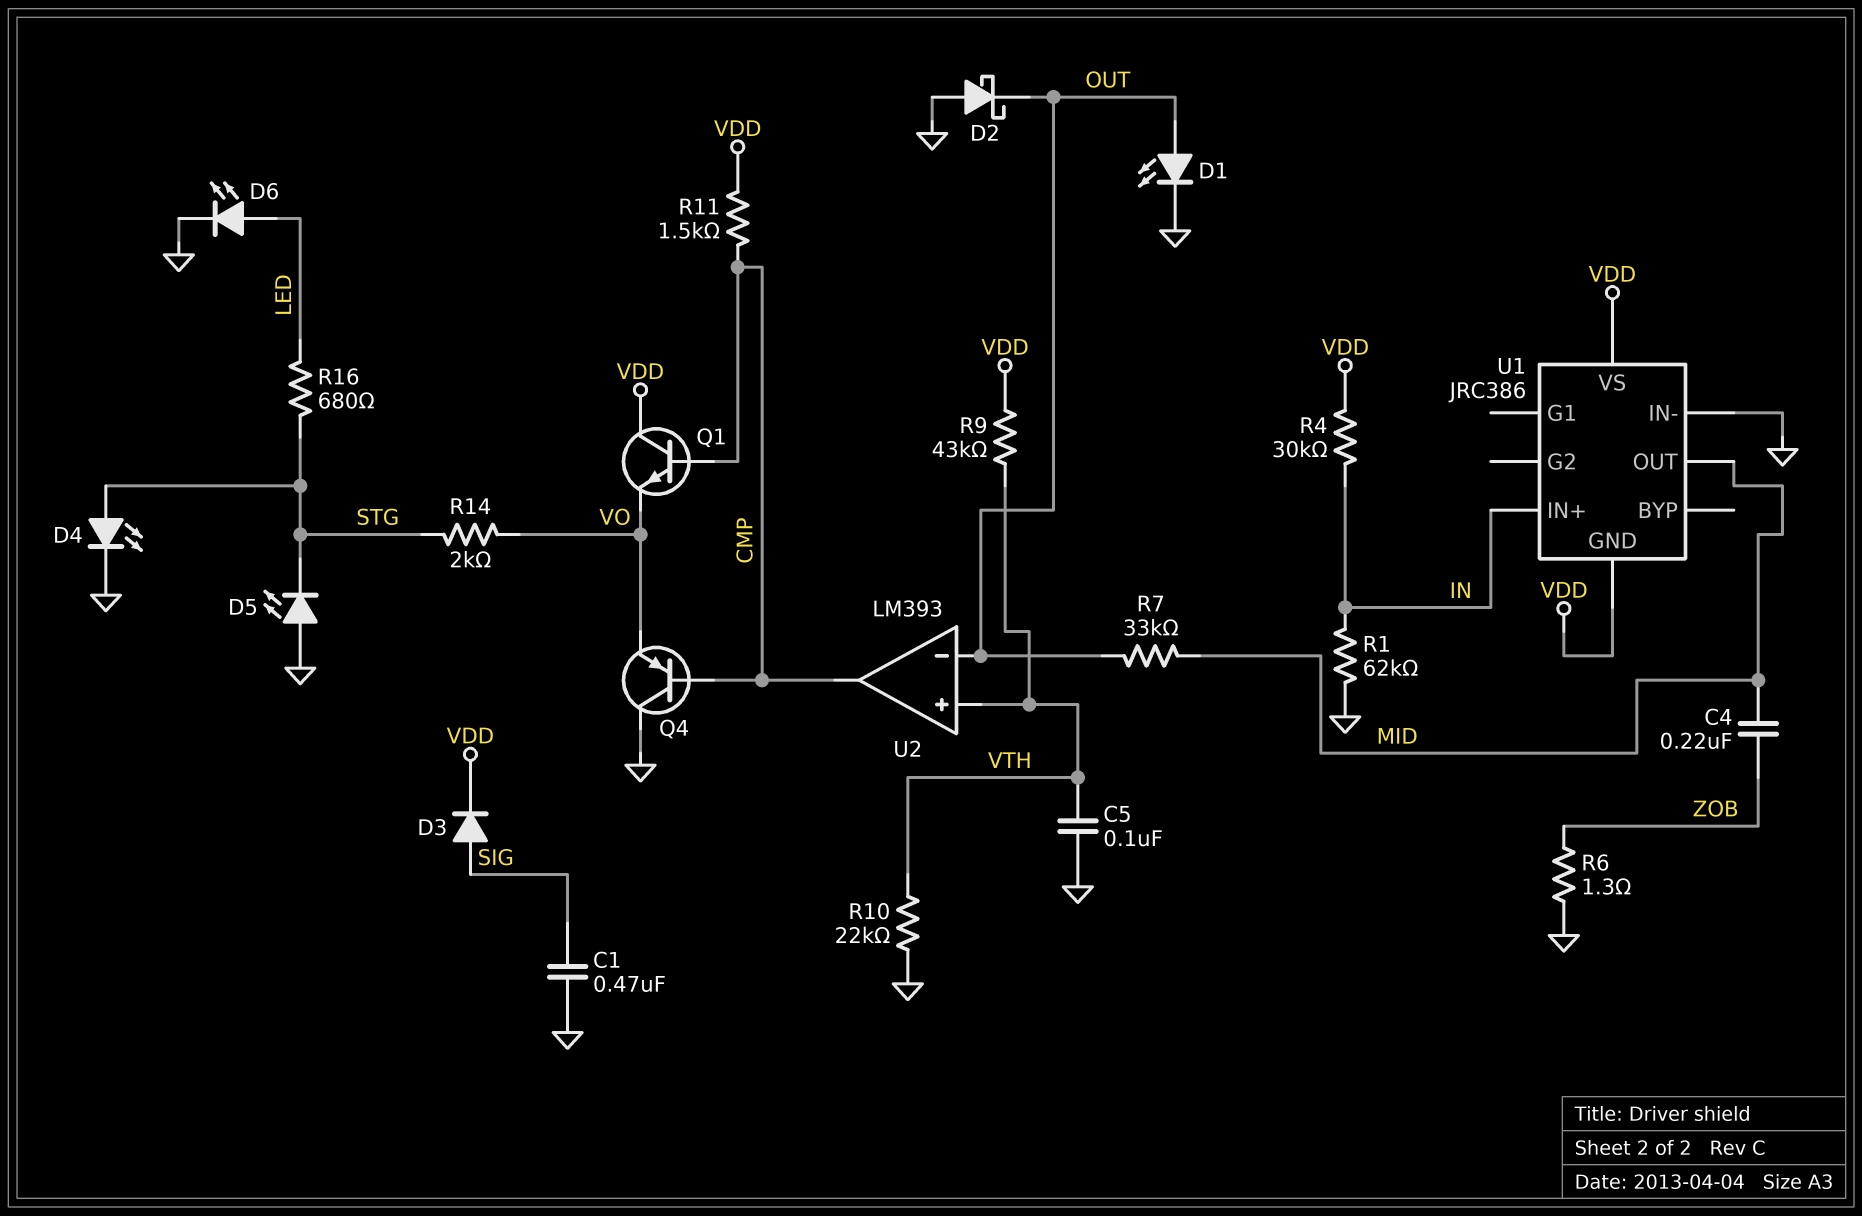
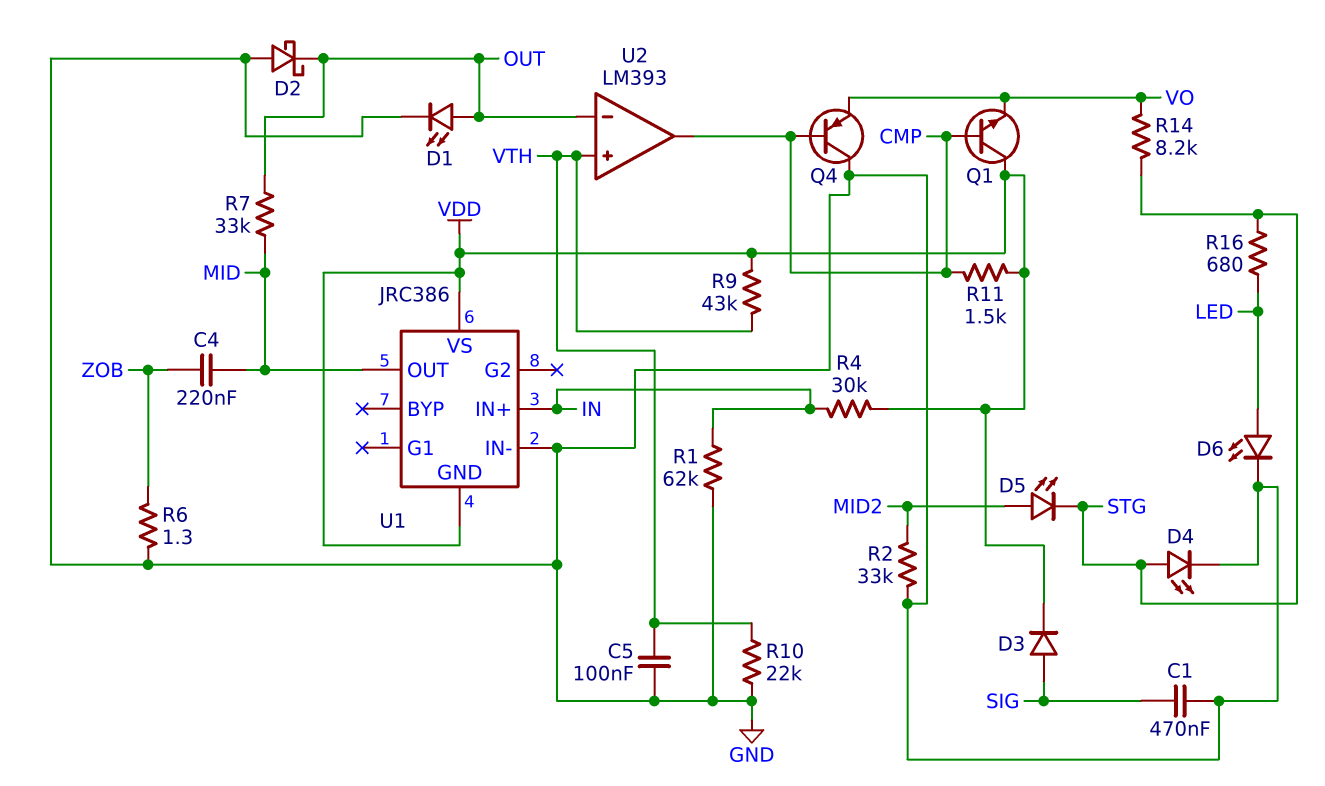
D5: LED (A GND, K STG) -> LED (A MID2, K STG)
R2: none -> 33k (GND, MID2)
R14: 2k (STG, VO) -> 8.2k (STG, VO)

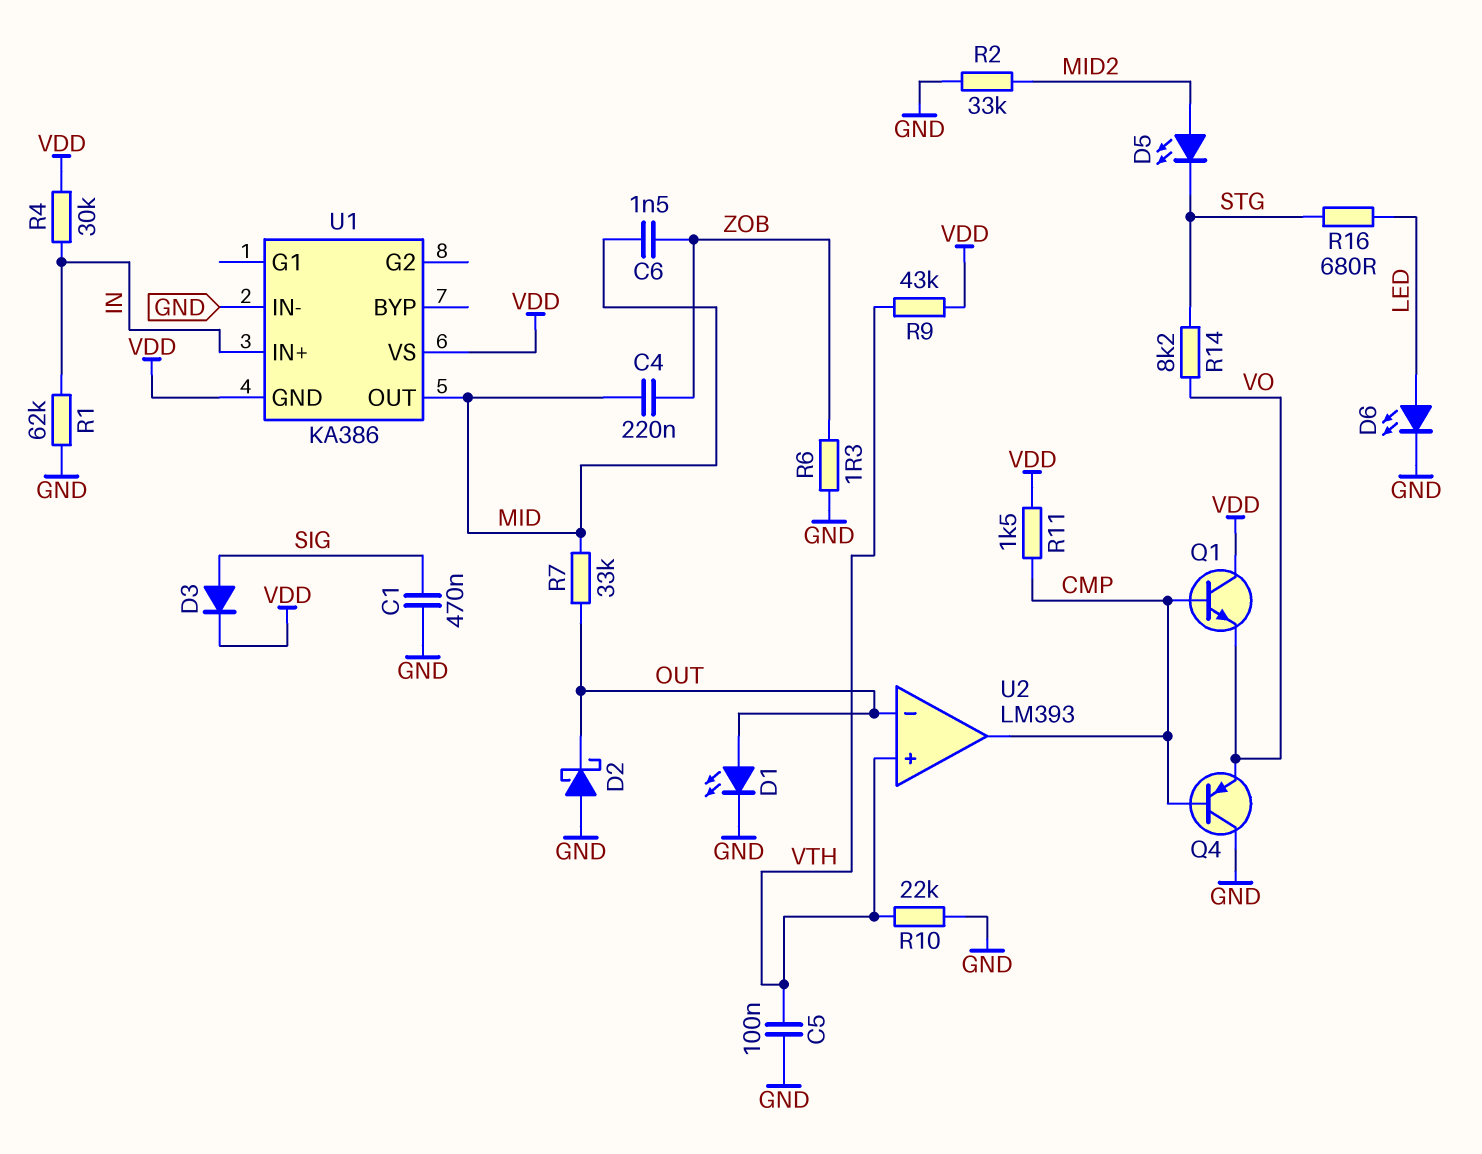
C6: none -> 1.5nF (MID, ZOB)
D4: LED (A STG, K GND) -> none
U1: JRC386 -> KA386

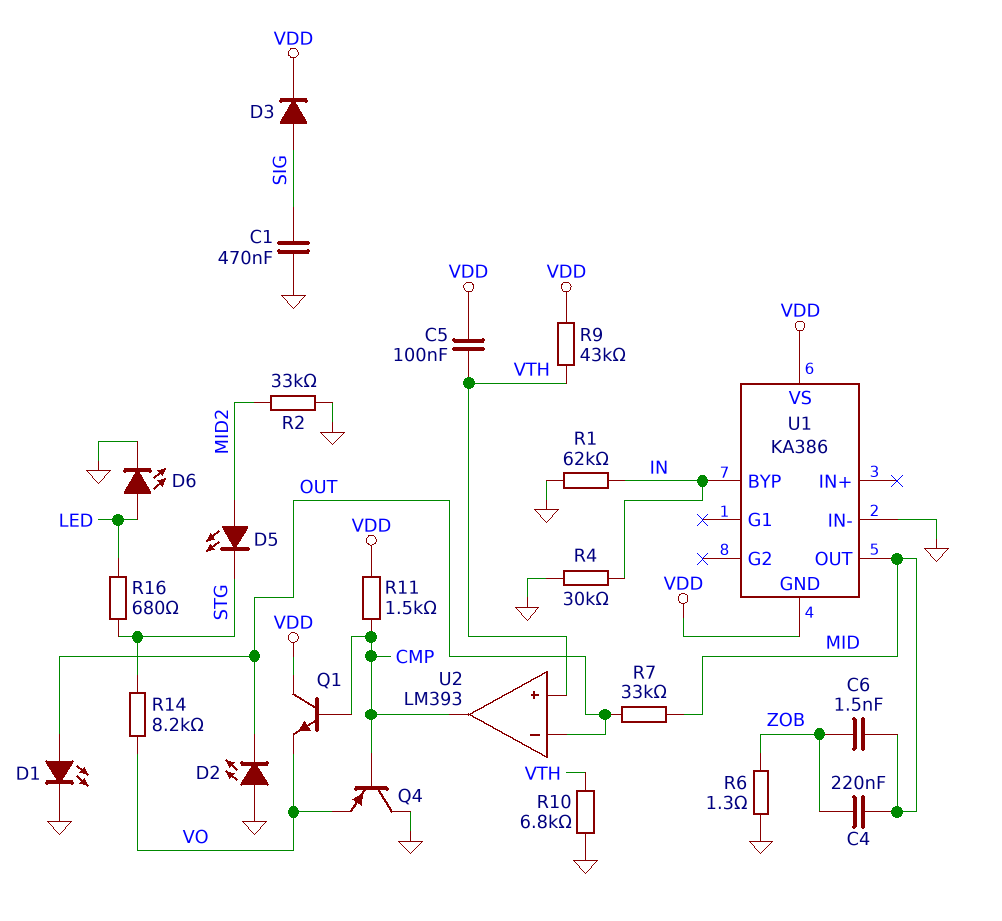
C5: 100nF (GND, VTH) -> 100nF (VDD, VTH)
D2: schottky (A GND, K OUT) -> LED (A GND, K OUT)
R4: 30k (IN, VDD) -> 30k (GND, IN)
R10: 22k (GND, VTH) -> 6.8k (GND, VTH)
U1 pin BYP: none -> IN
U1 pin IN+: IN -> none

